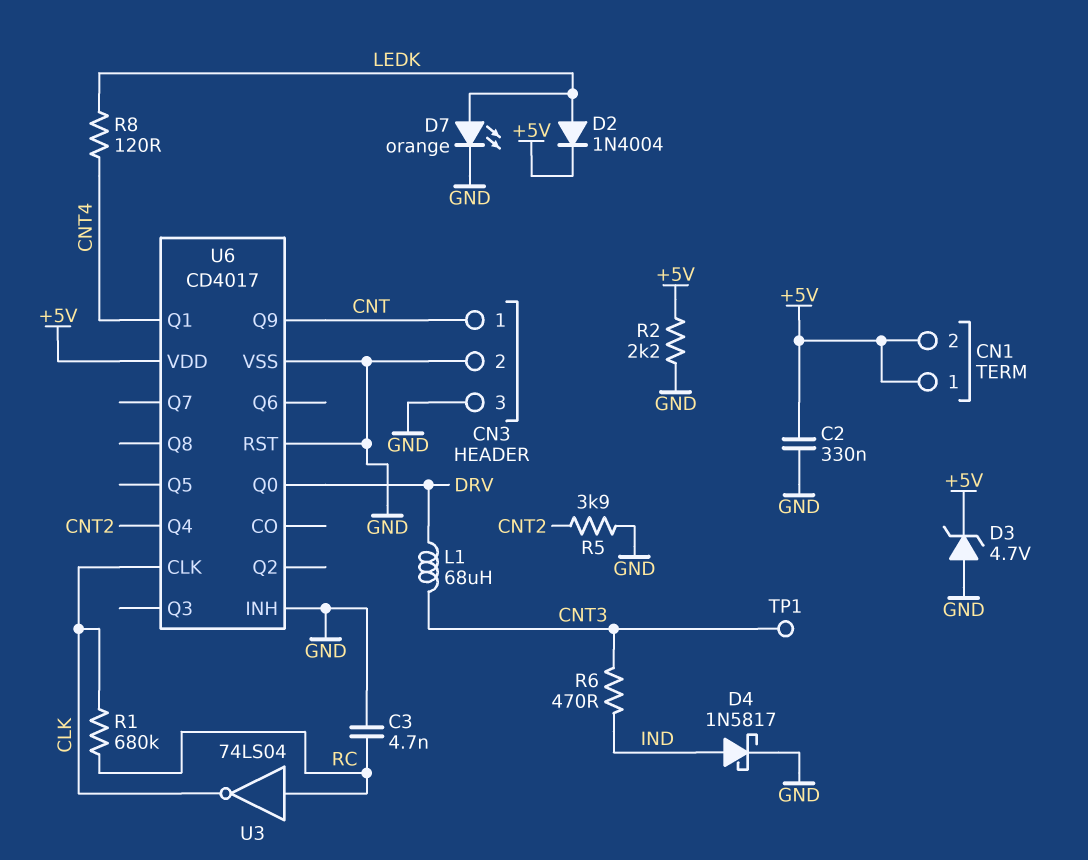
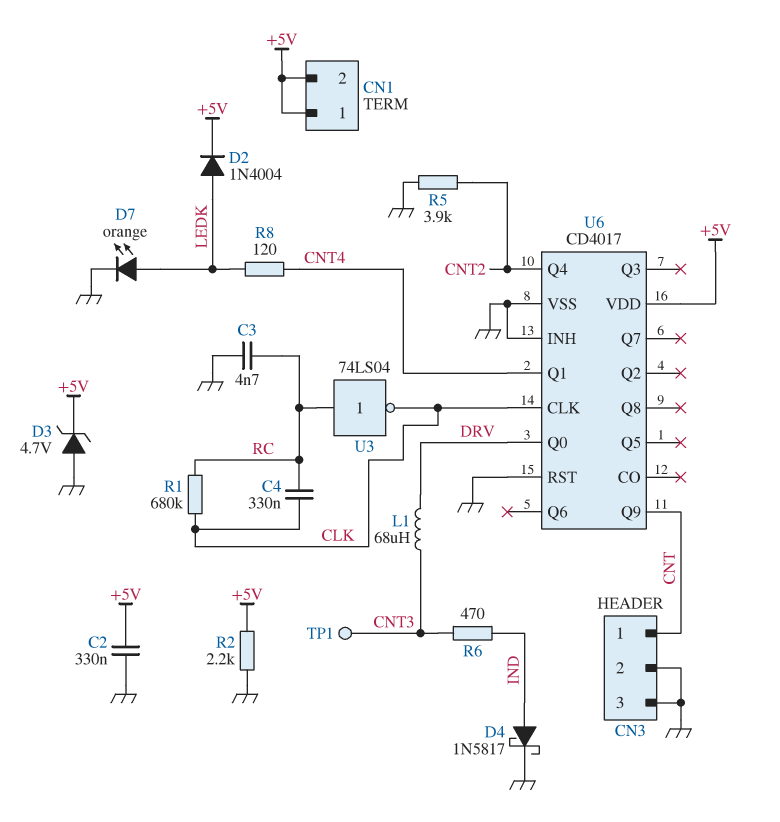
C4: none -> 330nF (CLK, RC)

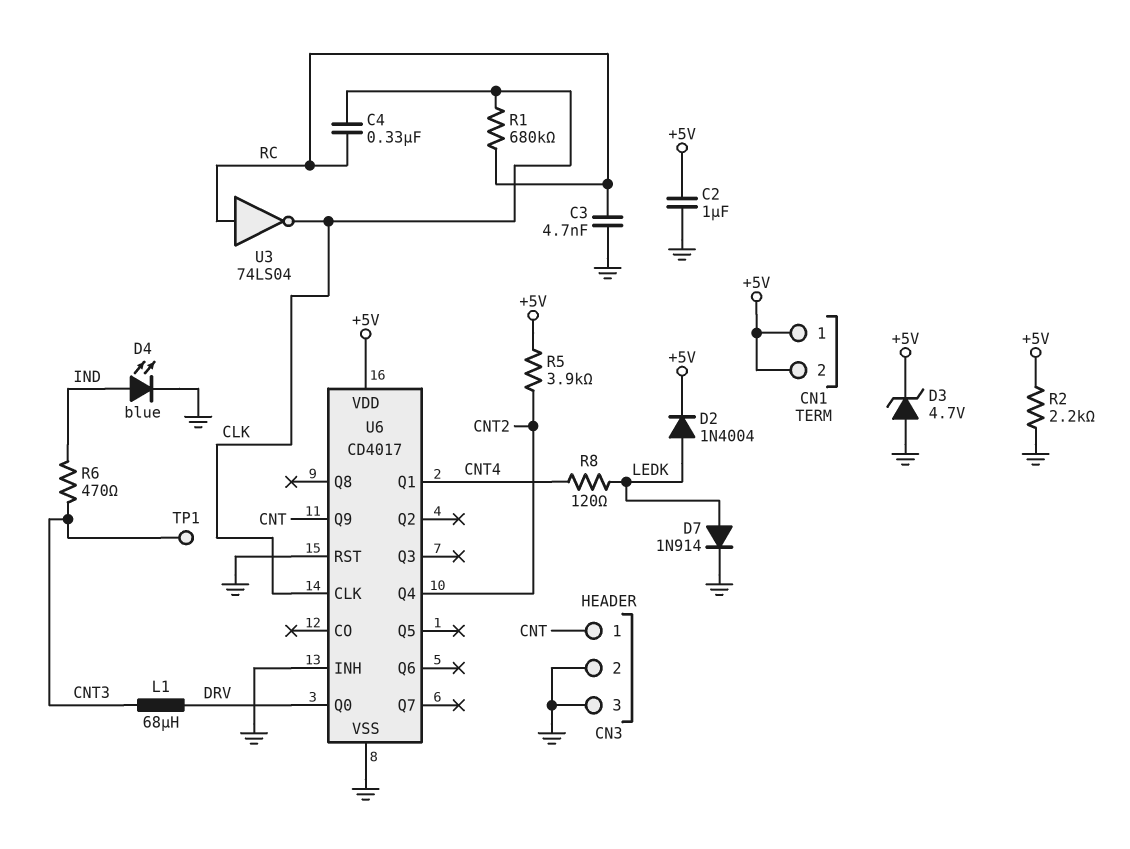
C2: 330nF (+5V, GND) -> 1uF (+5V, GND)
D4: schottky 1N5817 (A IND, K GND) -> LED blue (A IND, K GND)
D7: LED orange (A LEDK, K GND) -> diode 1N914 (A LEDK, K GND)
R5: 3.9k (CNT2, GND) -> 3.9k (+5V, CNT2)

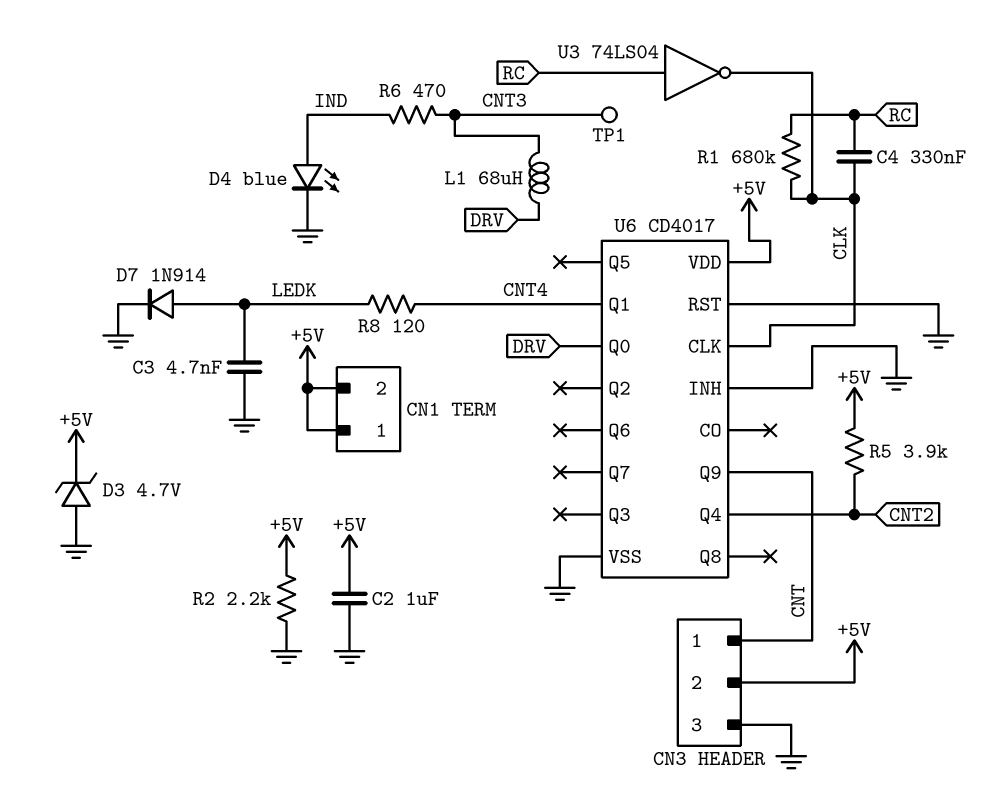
C3: 4.7nF (GND, RC) -> 4.7nF (GND, LEDK)
CN3 pin 2: GND -> +5V
D2: diode 1N4004 (A LEDK, K +5V) -> none

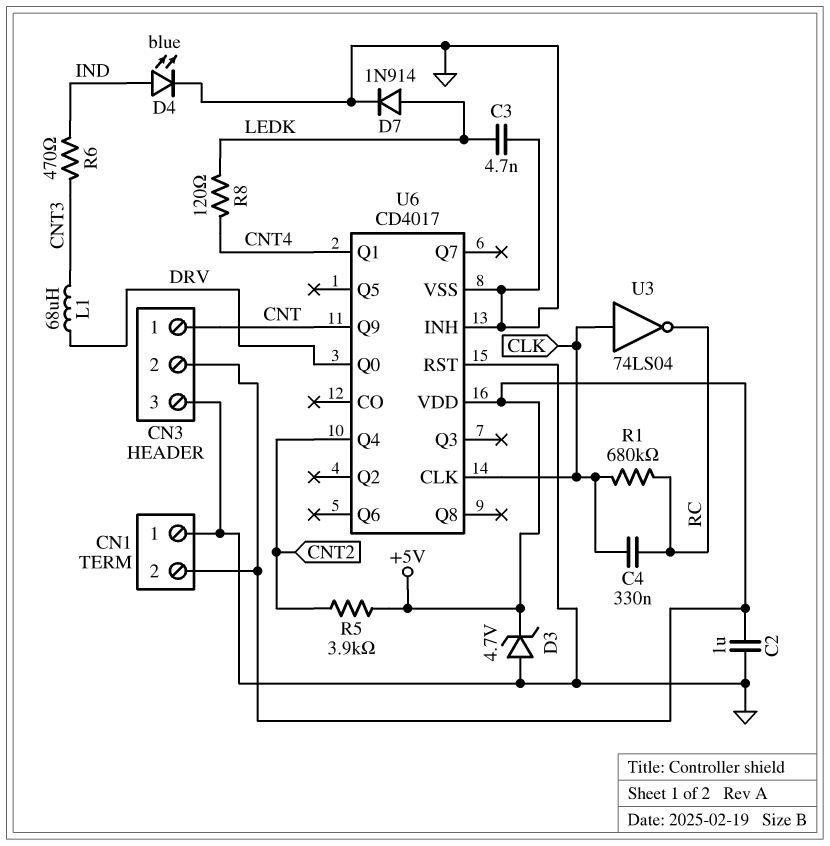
CN1 pin 1: +5V -> GND
R2: 2.2k (+5V, GND) -> none
TP1: test point (CNT3) -> none
U3: NOT 74LS04 (in RC, out CLK) -> NOT 74LS04 (in CLK, out RC)

